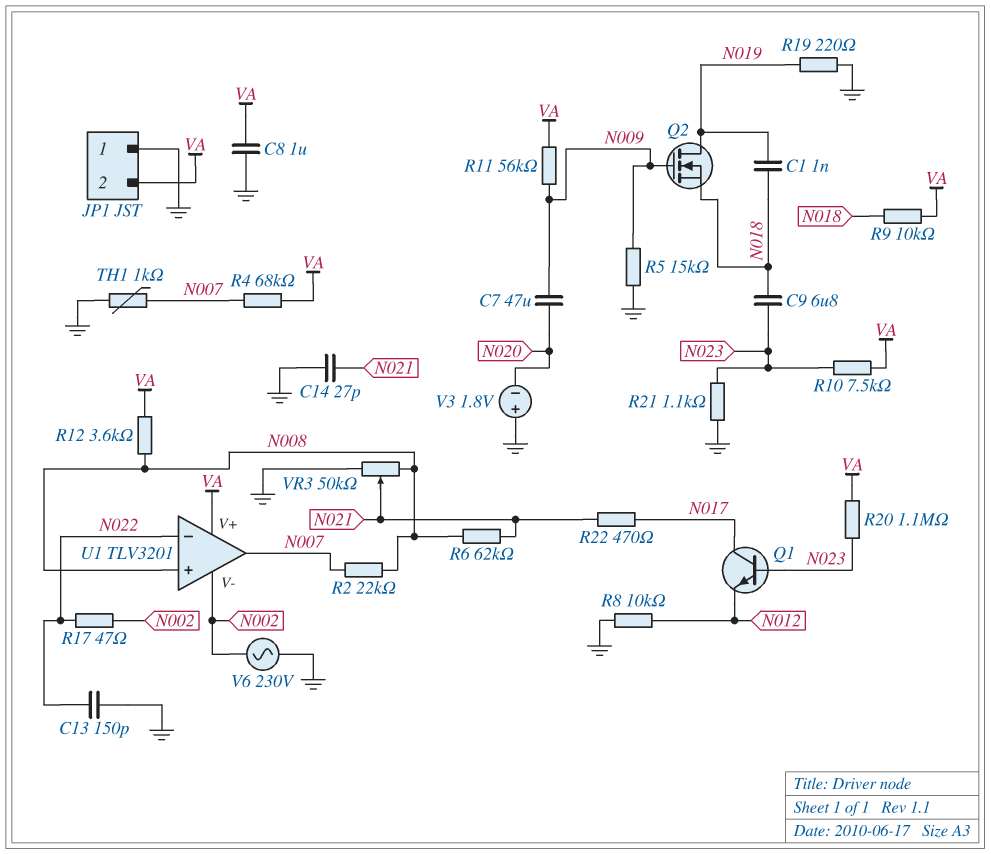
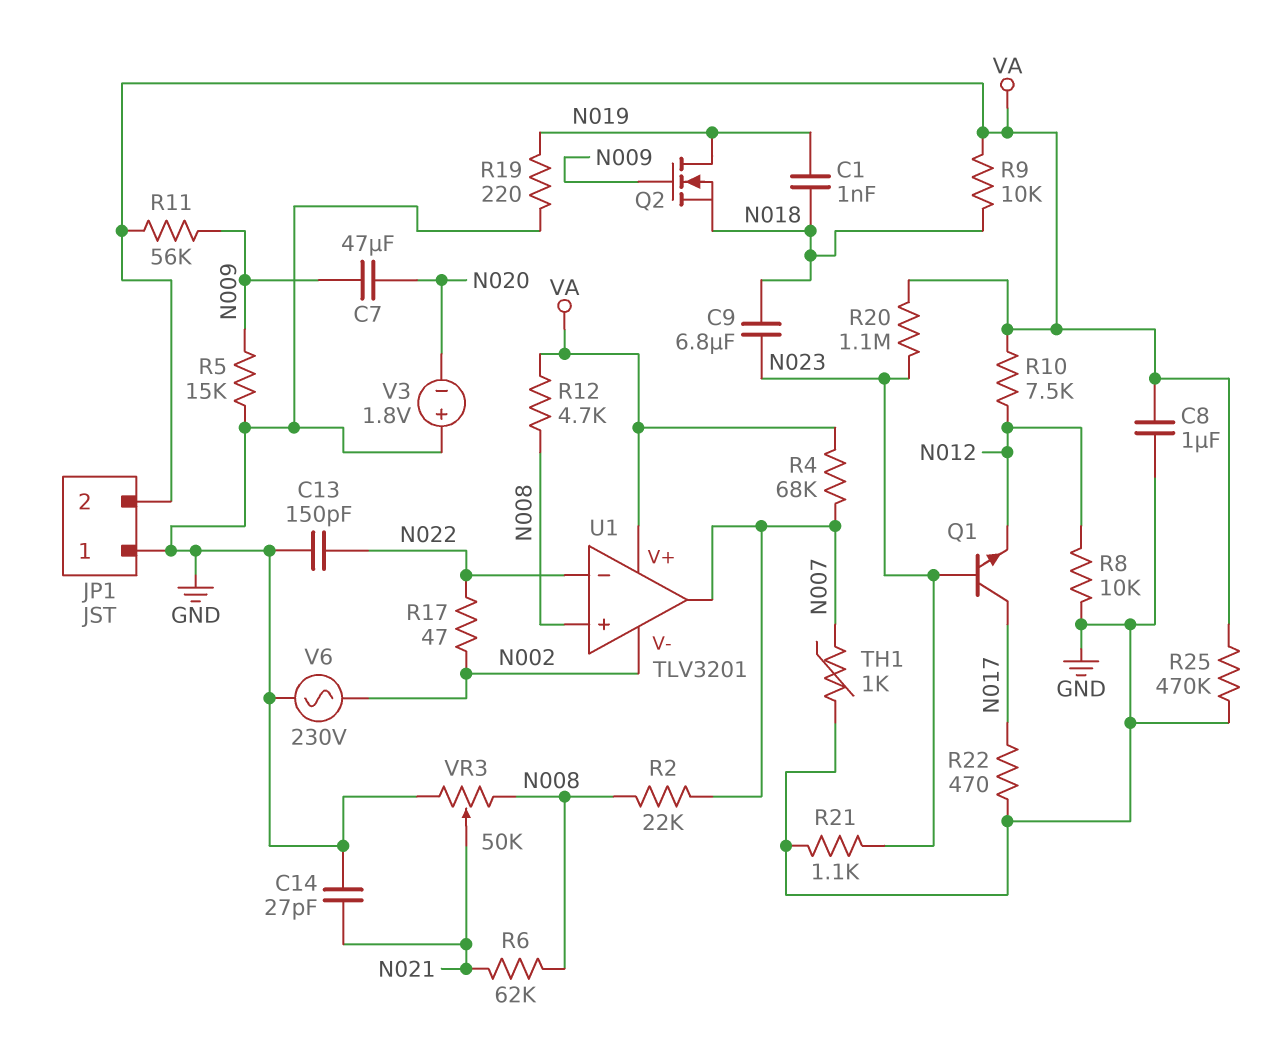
R10: 7.5k (N023, VA) -> 7.5k (N012, VA)
R12: 3.6k (N008, VA) -> 4.7k (N008, VA)
R22: 470 (N017, N021) -> 470 (GND, N017)
R25: none -> 470k (GND, VA)

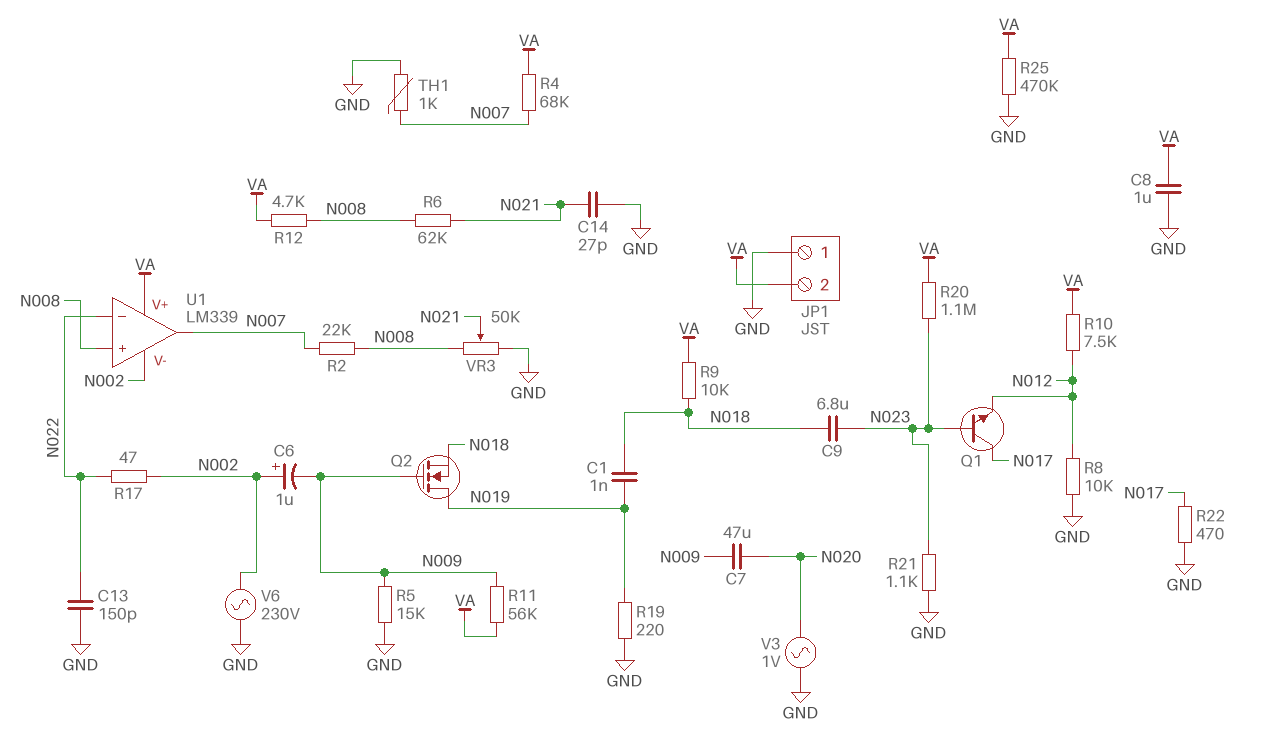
C6: none -> 1uF (plus N002, minus N009)
U1: TLV3201 -> LM339
V3: 1.8V (plus GND, minus N020) -> AC 1V (GND, N020)

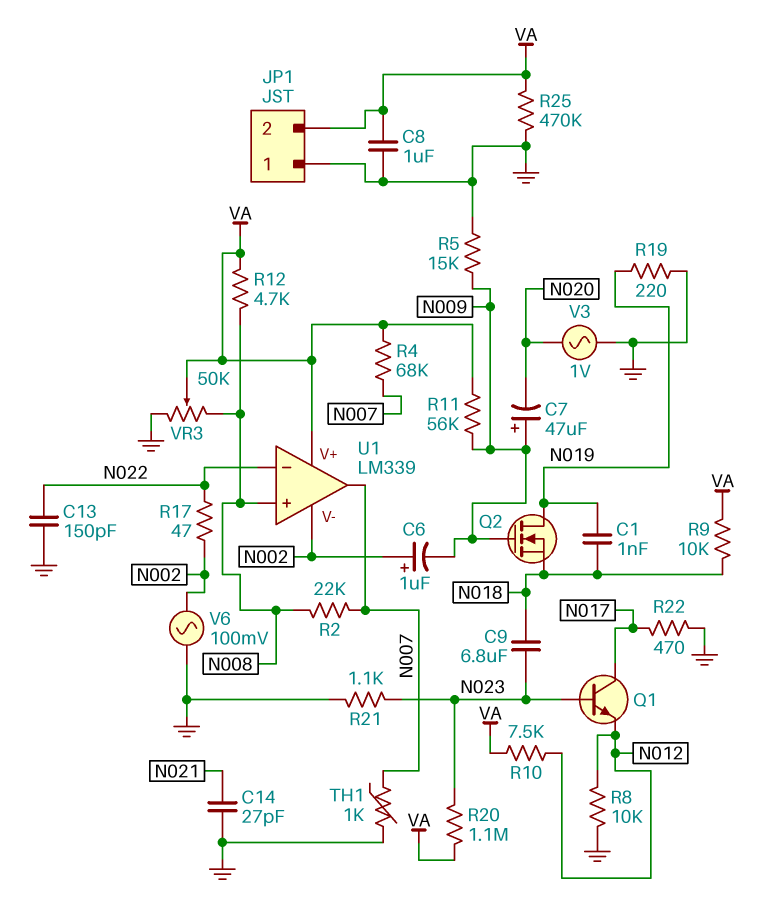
C7: 47uF (N009, N020) -> 47uF (plus N009, minus N020)
R6: 62k (N008, N021) -> none
V6: AC 230V (GND, N002) -> AC 100mV (GND, N002)
VR3: 50k (GND, N008, wiper N021) -> 50k (GND, N008, wiper VA)

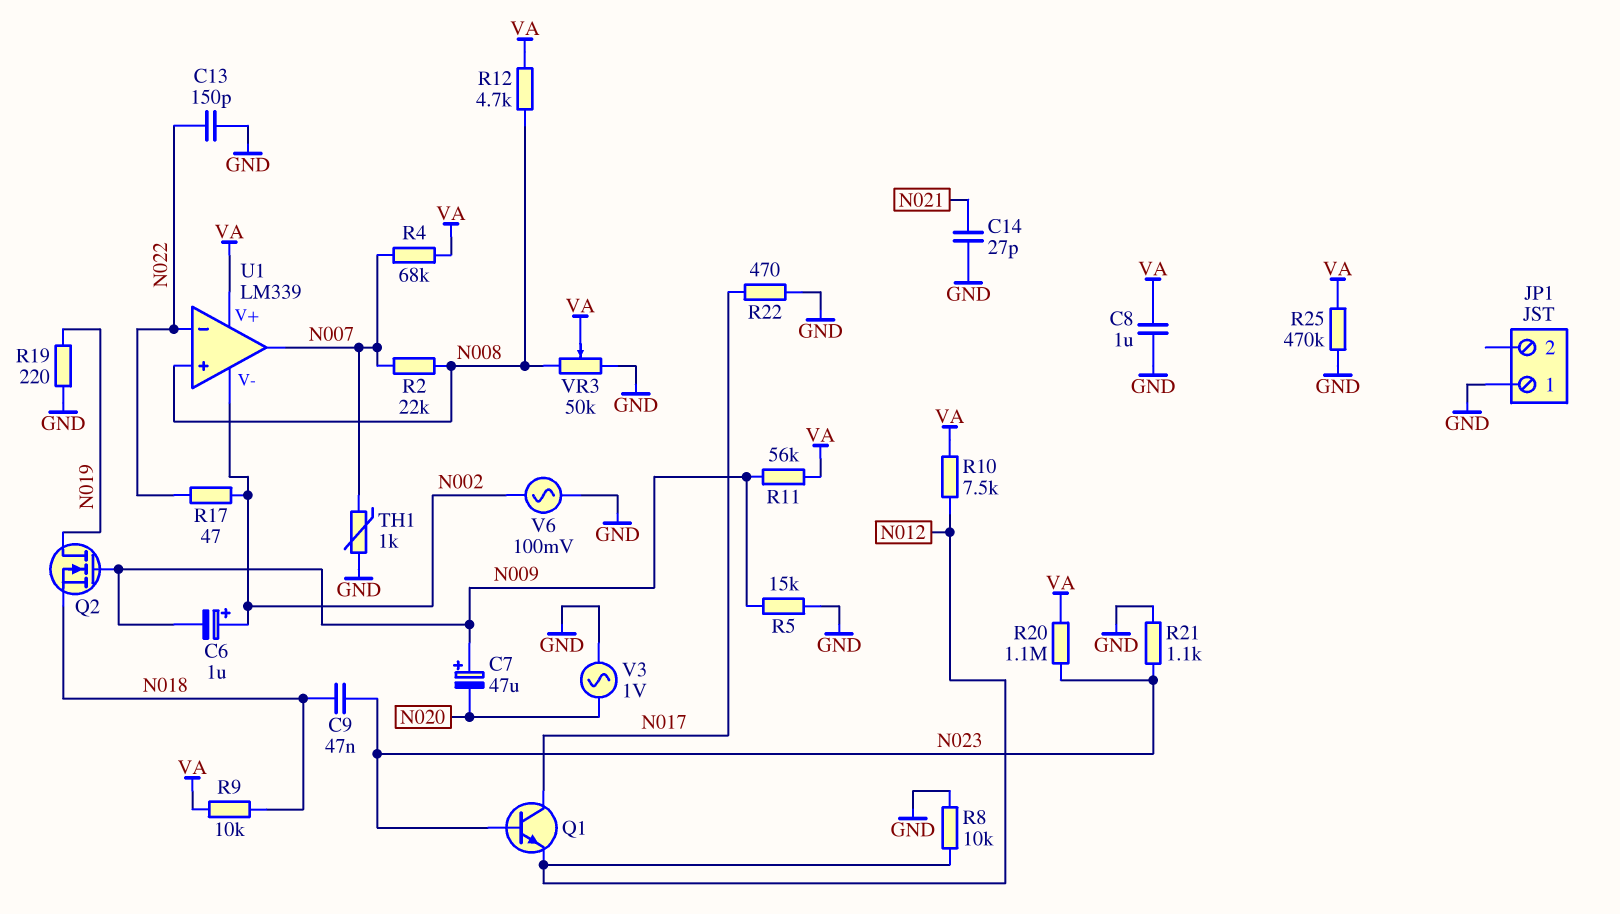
C1: 1nF (N018, N019) -> none
C9: 6.8uF (N018, N023) -> 47nF (N018, N023)
JP1 pin 2: VA -> none

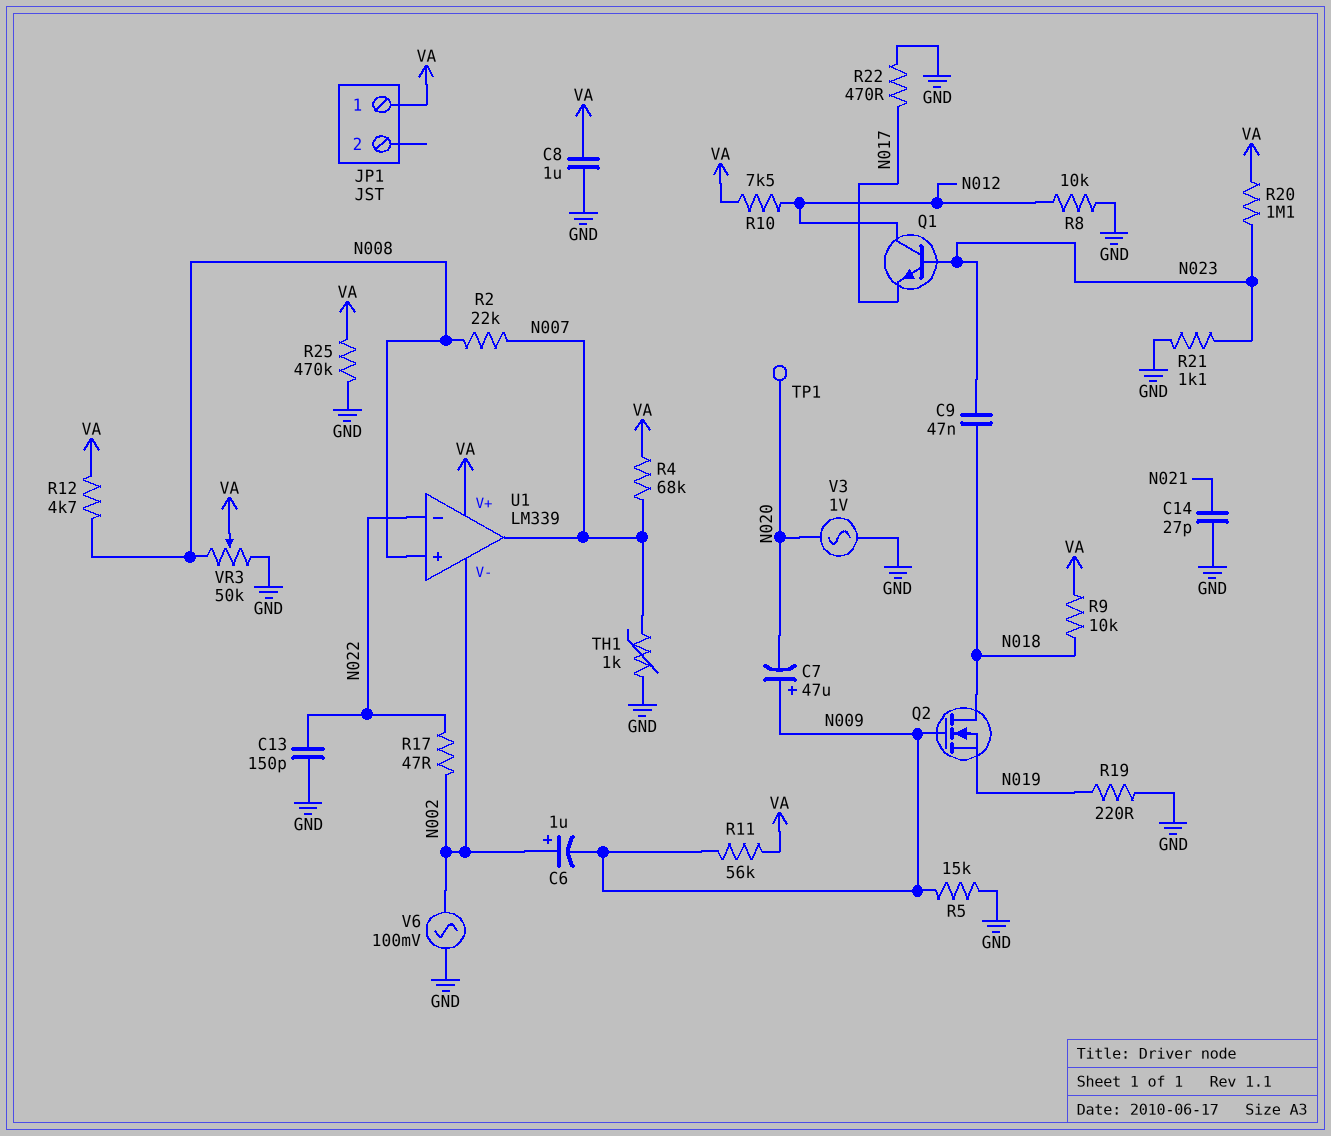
JP1 pin 1: GND -> VA
Q1: NPN (B N023, C N017, E N012) -> NPN (B N023, C N012, E N017)
Q2: NMOS (G N009, D N019, S N018) -> NMOS (G N009, D N018, S N019)
TP1: none -> test point (N020)

